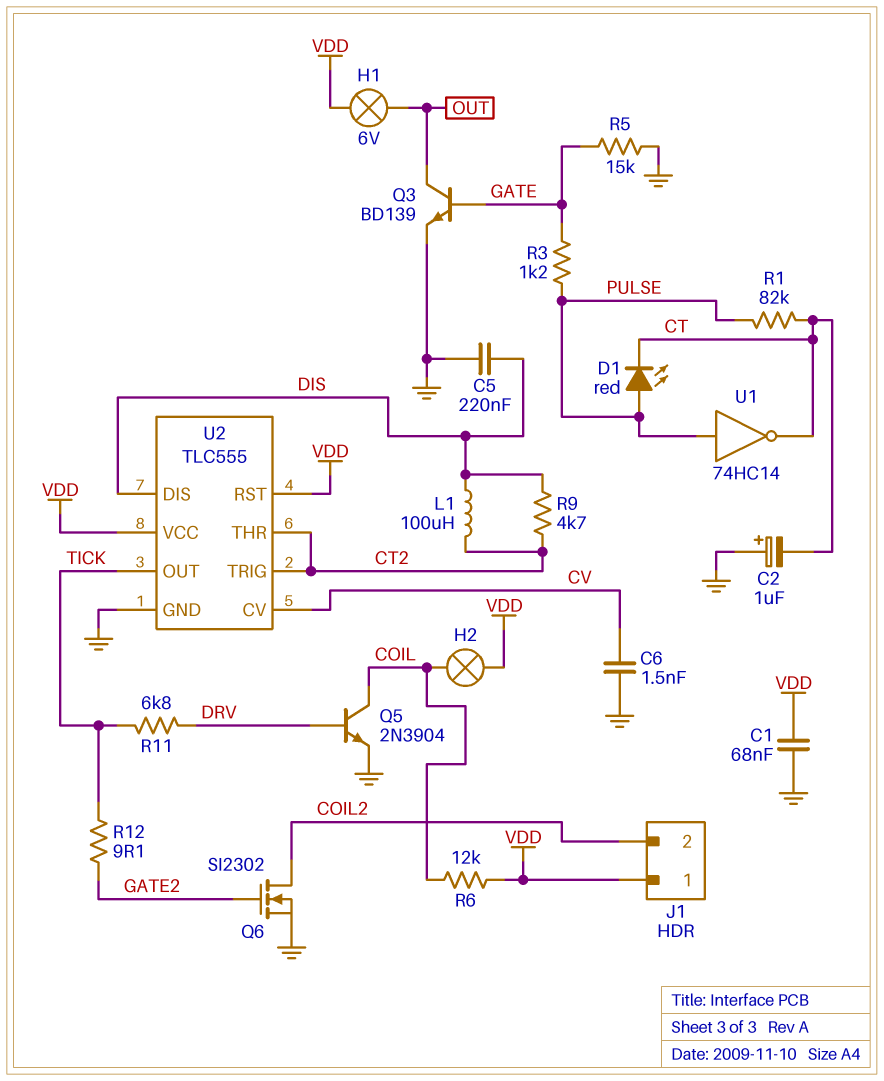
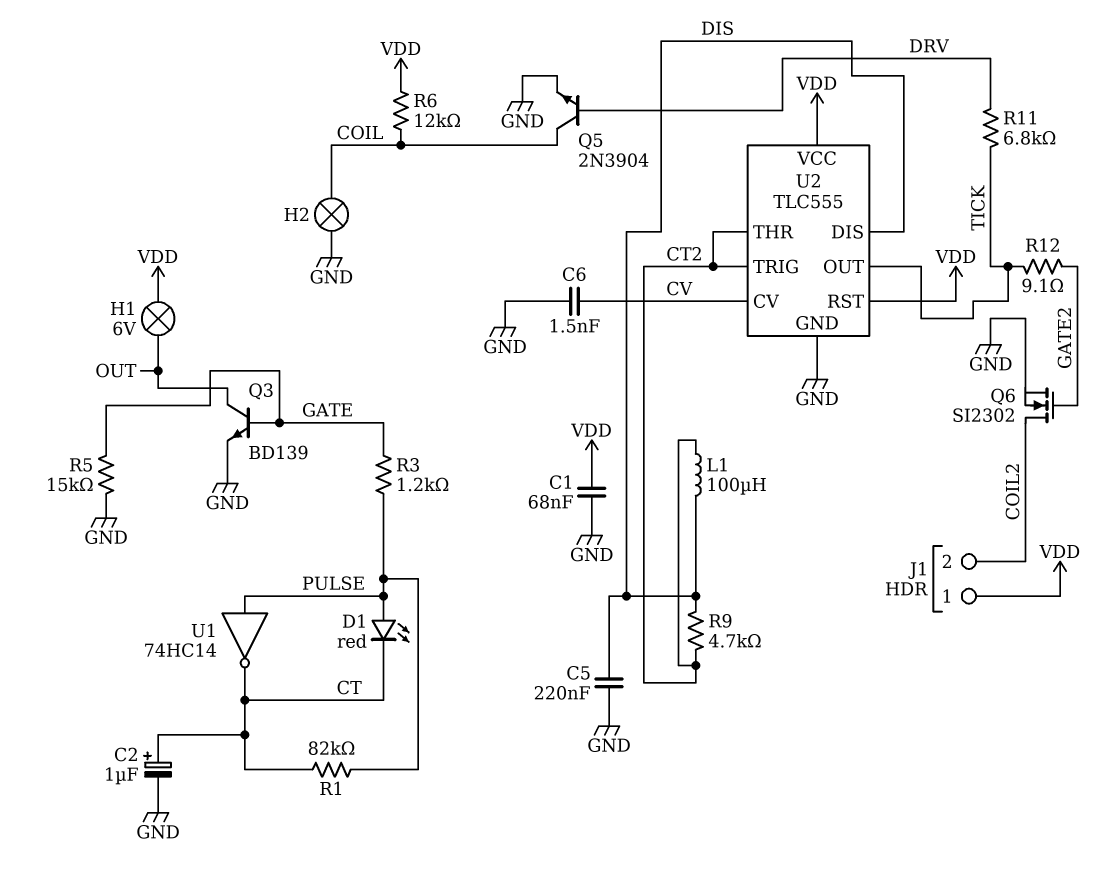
C2: 1uF (plus GND, minus CT) -> 1uF (plus CT, minus GND)
H2: lamp (COIL, VDD) -> lamp (COIL, GND)

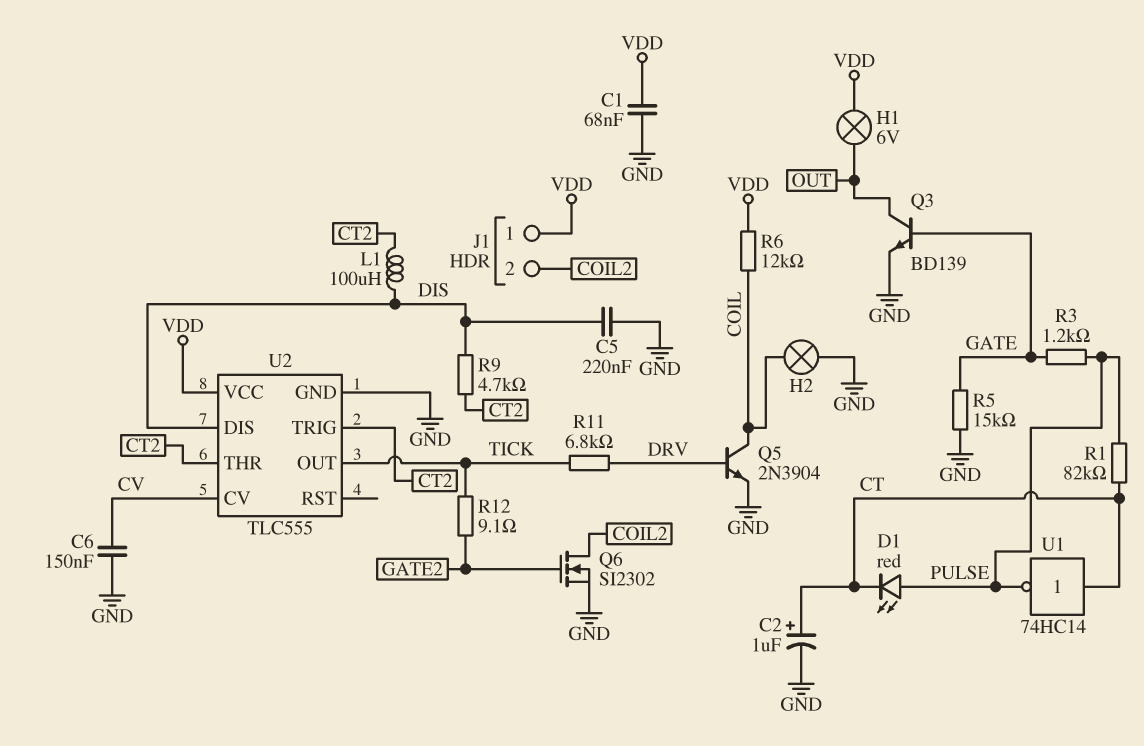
C6: 1.5nF (CV, GND) -> 150nF (CV, GND)
U1: NOT 74HC14 (in PULSE, out CT) -> NOT 74HC14 (in CT, out PULSE)
U2 pin RST: VDD -> none

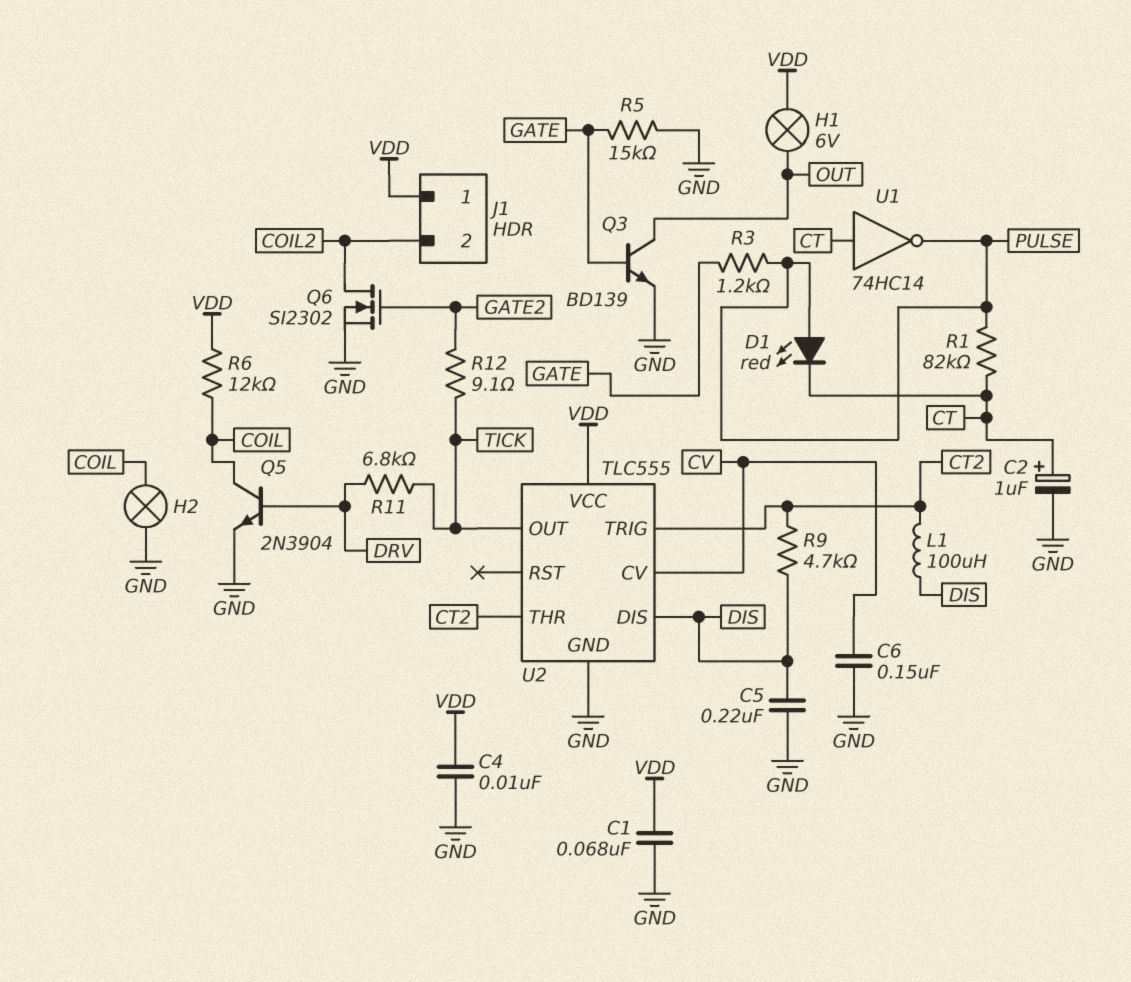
C4: none -> 10nF (GND, VDD)

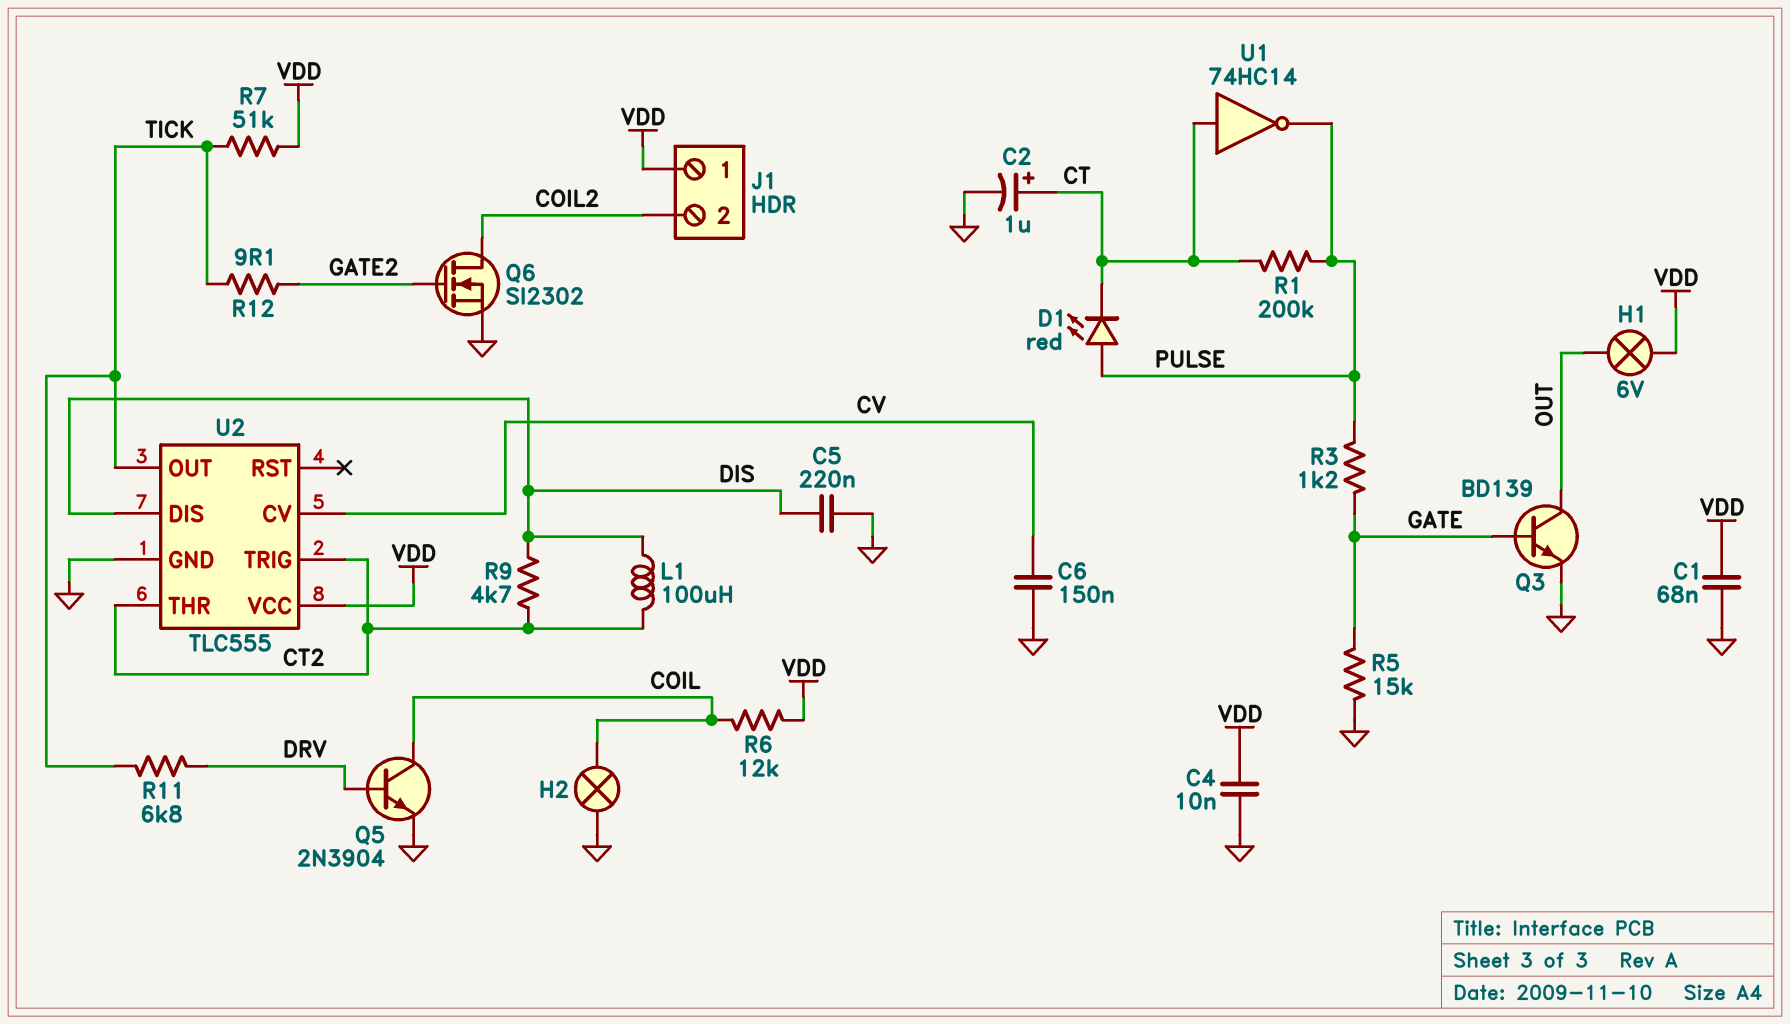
R1: 82k (CT, PULSE) -> 200k (CT, PULSE)
R7: none -> 51k (TICK, VDD)

